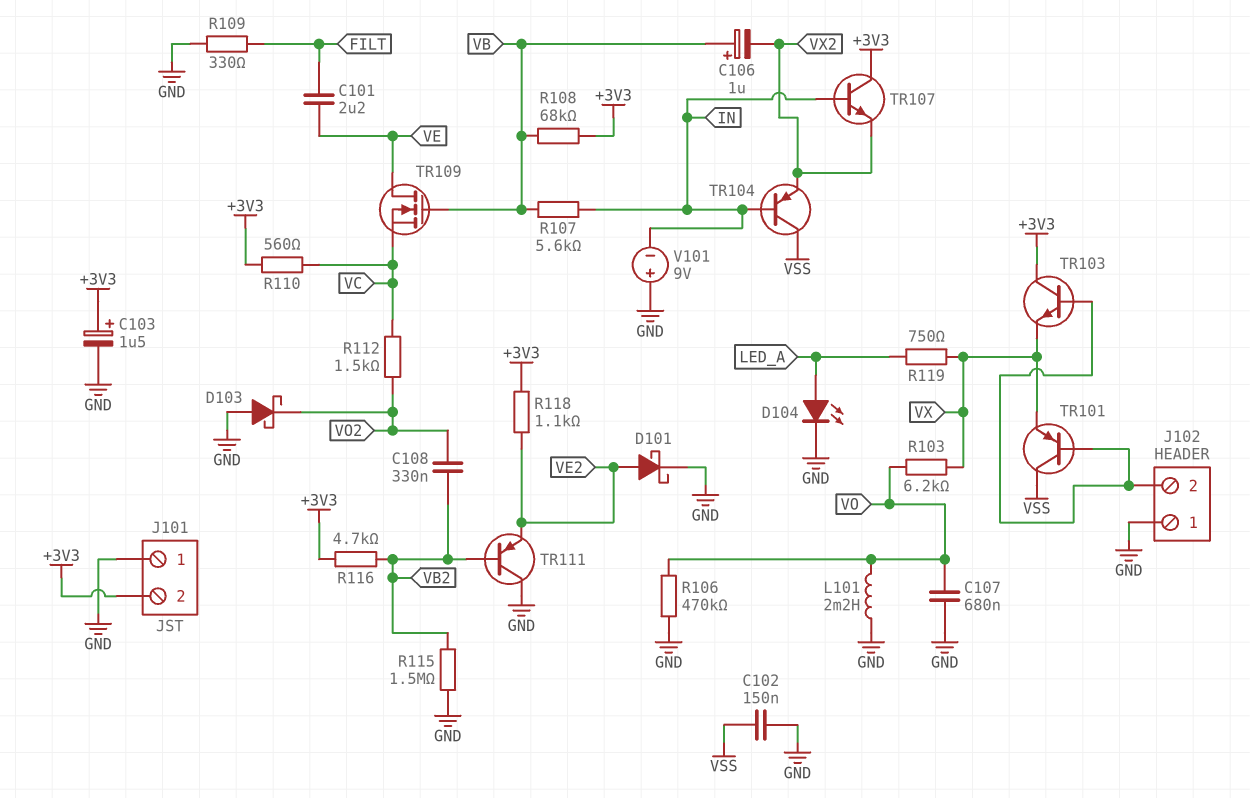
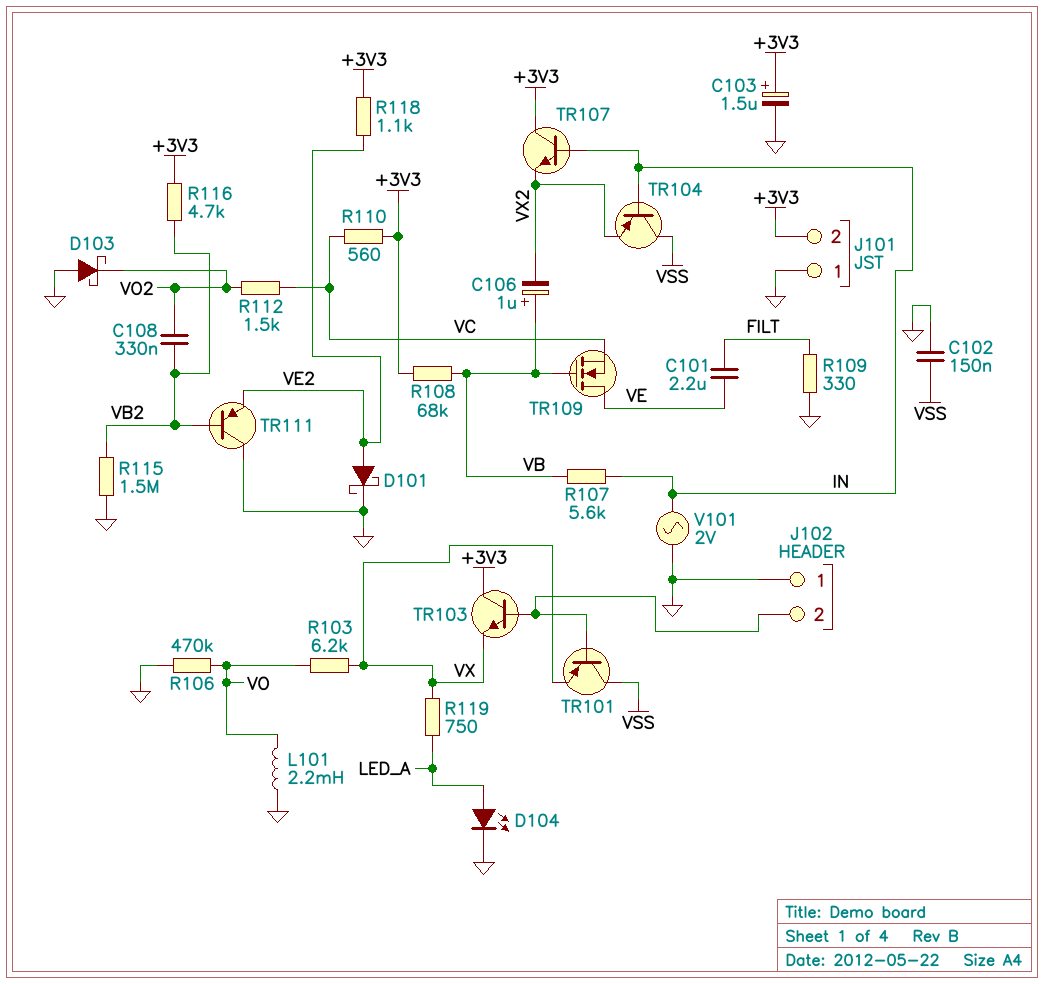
C107: 680nF (GND, VO) -> none
V101: 9V (plus GND, minus IN) -> AC 2V (GND, IN)

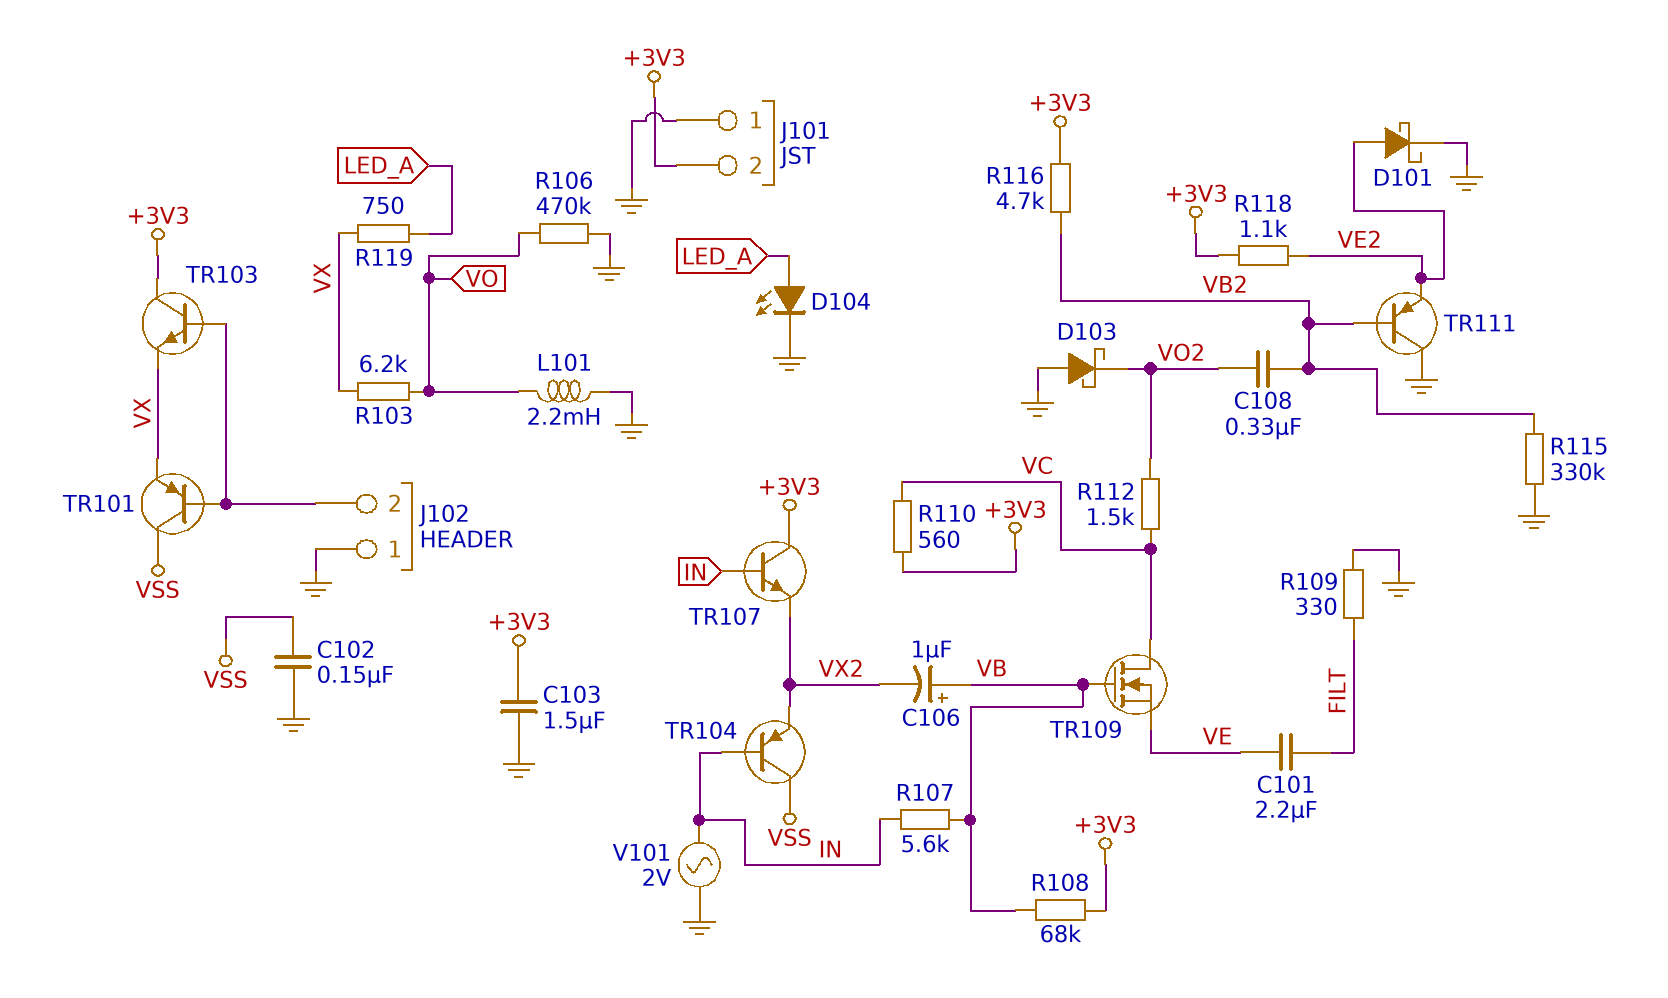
C103: 1.5uF (plus +3V3, minus GND) -> 1.5uF (+3V3, GND)
R115: 1.5M (GND, VB2) -> 330k (GND, VB2)
TR109: NMOS (G VB, D VE, S VC) -> NMOS (G VB, D VC, S VE)

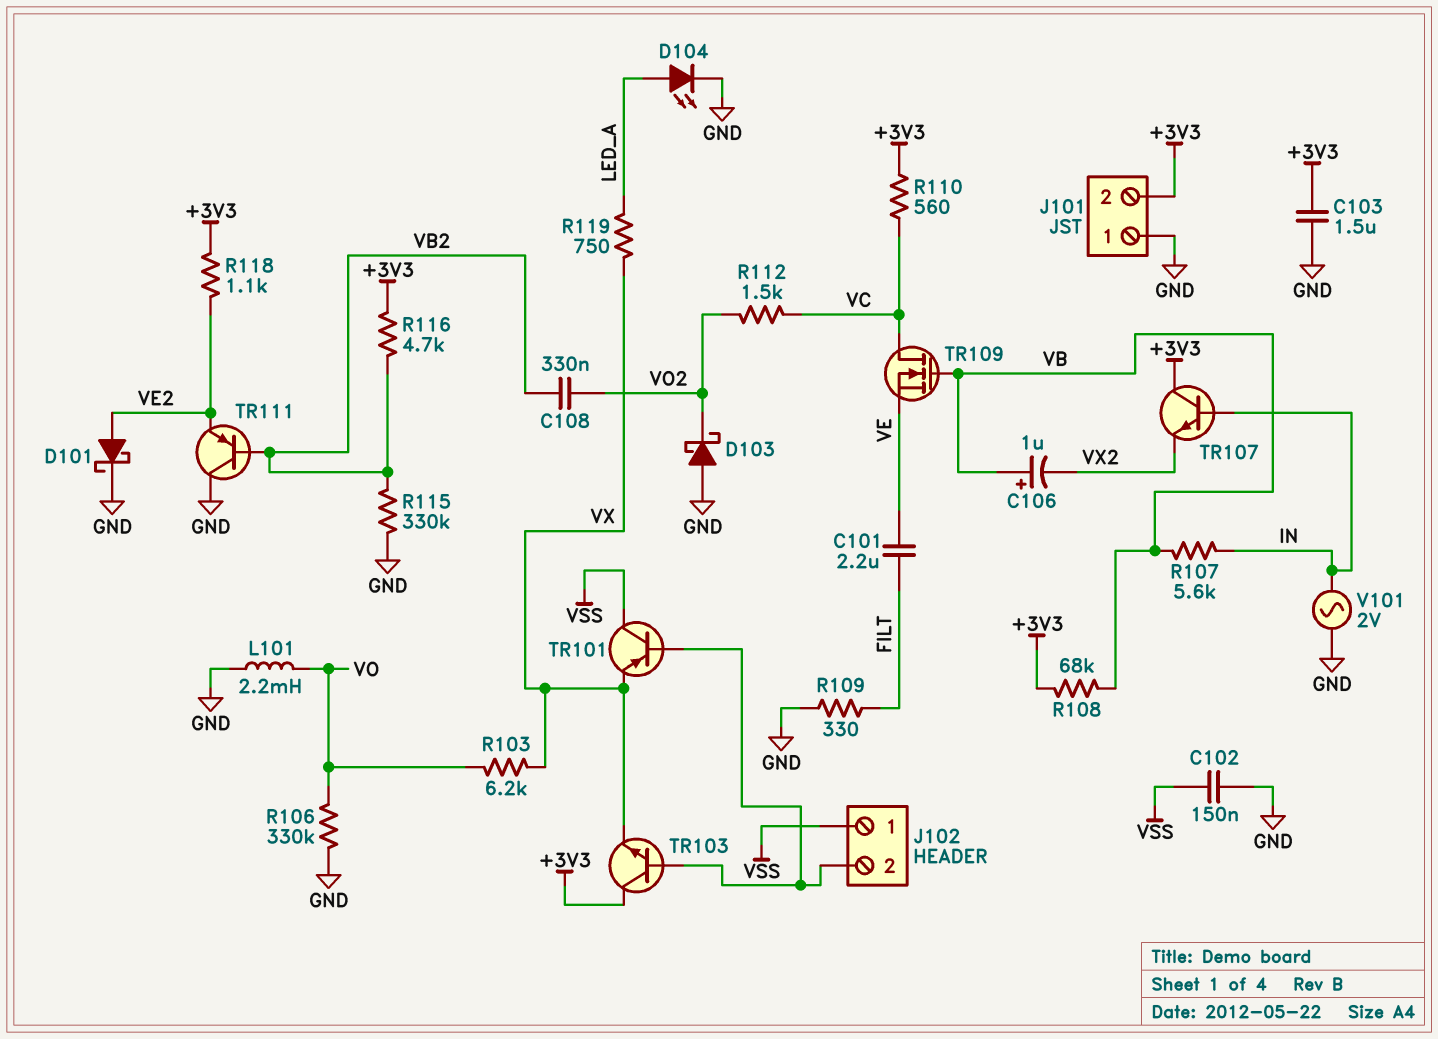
J102 pin 1: GND -> VSS
R106: 470k (GND, VO) -> 330k (GND, VO)
TR104: PNP (B IN, C VSS, E VX2) -> none

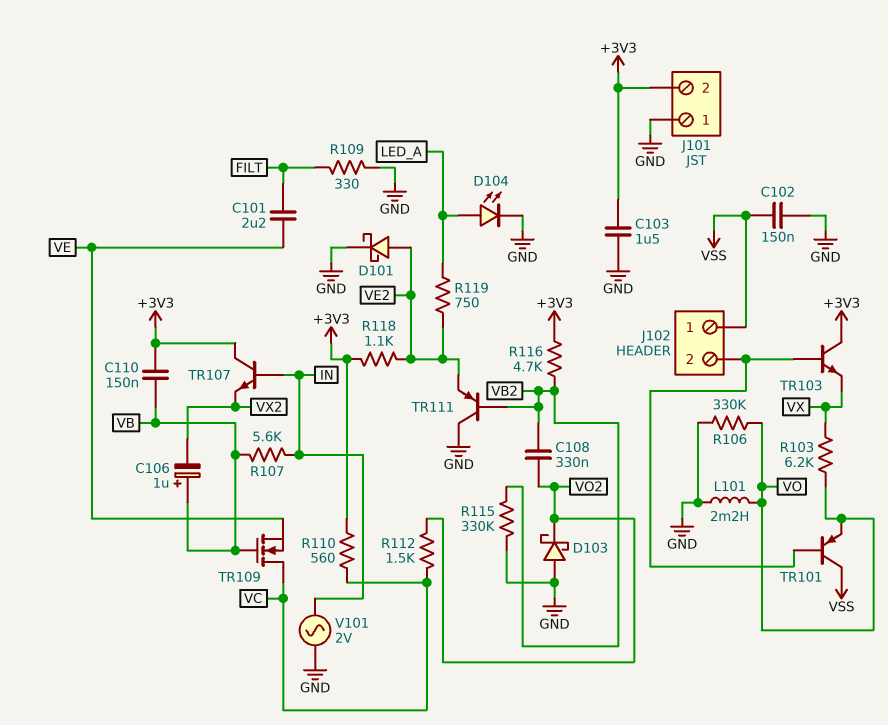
C110: none -> 150nF (+3V3, VB)
R108: 68k (+3V3, VB) -> none
R119: 750 (LED_A, VX) -> 750 (LED_A, VE2)
TR101: PNP (B J102/2, C VSS, E VX) -> PNP (B J102/2, C VSS, E VO)

